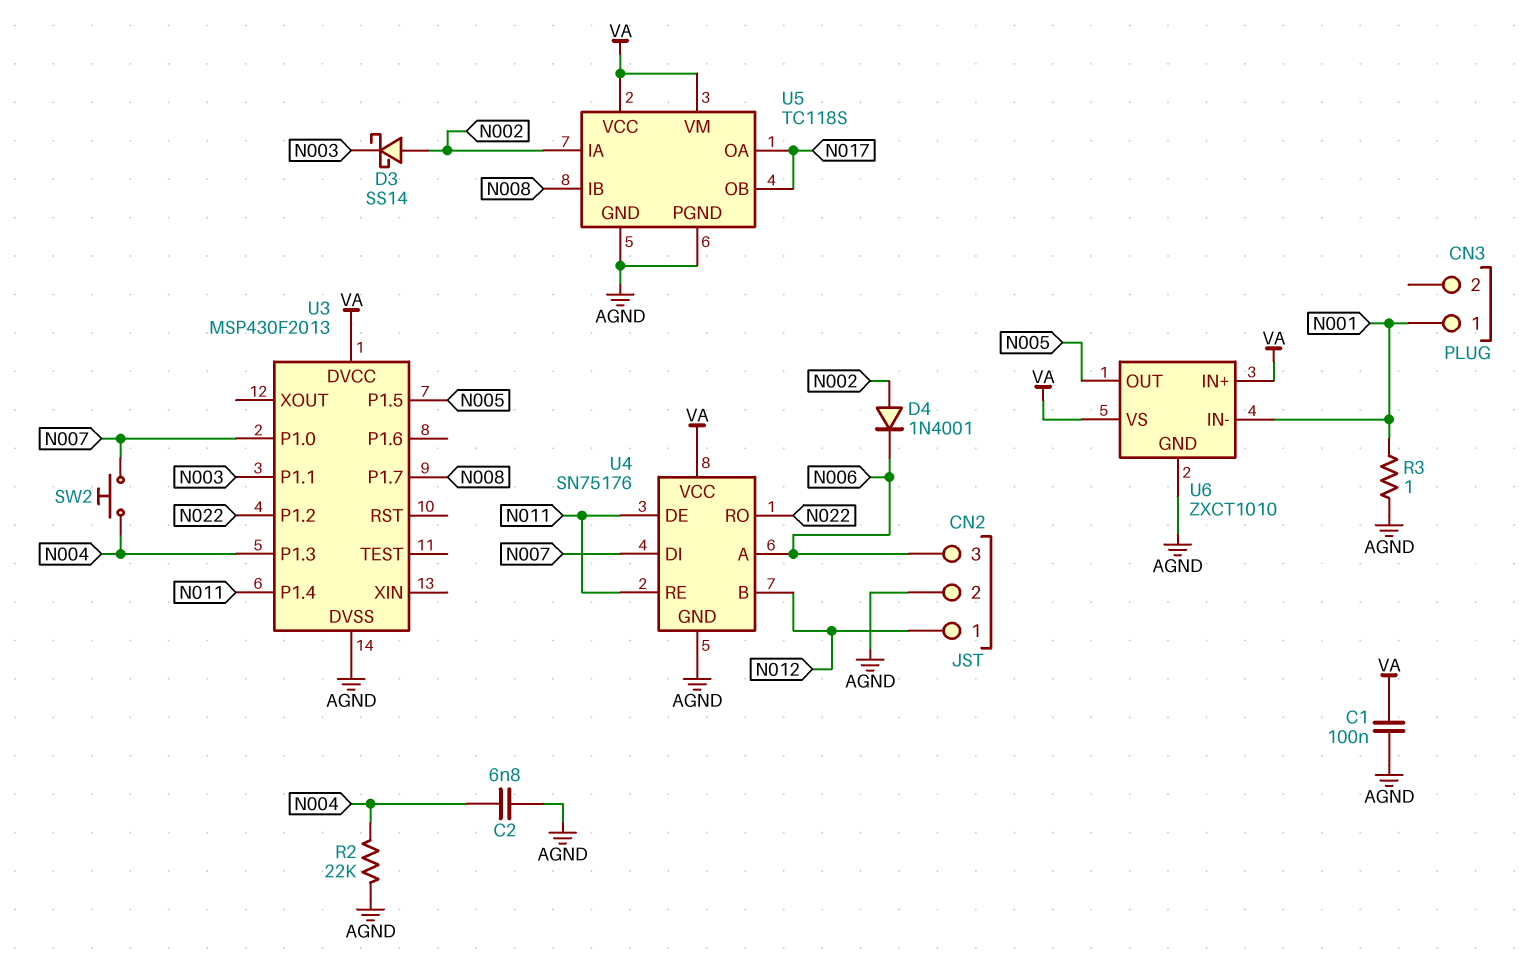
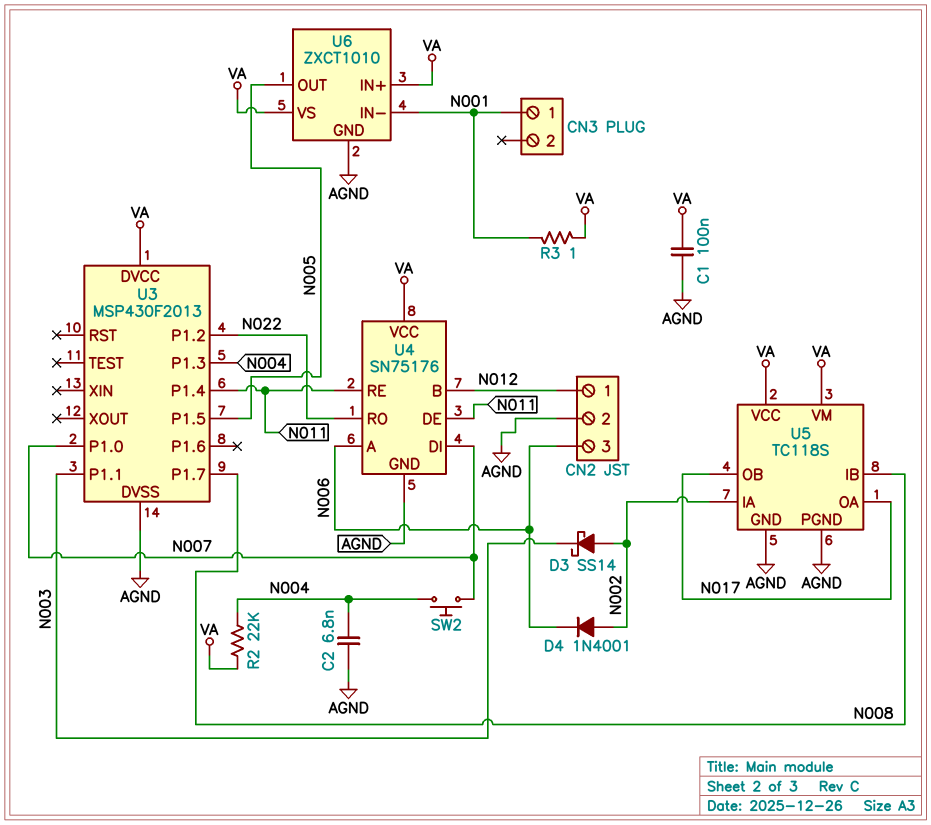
R2: 22k (AGND, N004) -> 22k (N004, VA)
R3: 1 (AGND, N001) -> 1 (N001, VA)

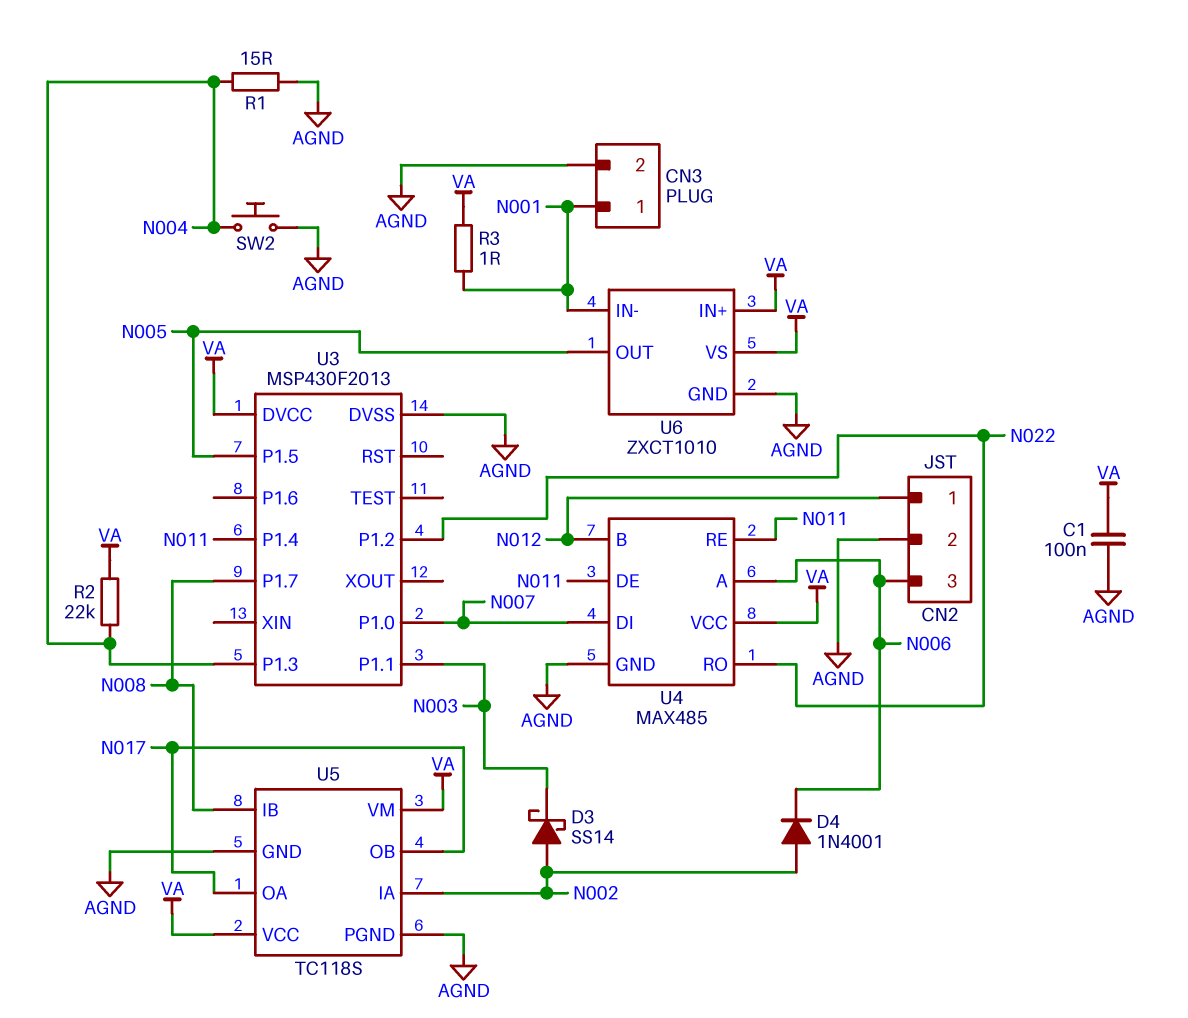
C2: 6.8nF (AGND, N004) -> none
CN3 pin 2: none -> AGND
R1: none -> 15 (AGND, N004)
SW2: button (N004, N007) -> button (AGND, N004)
U4: SN75176 -> MAX485

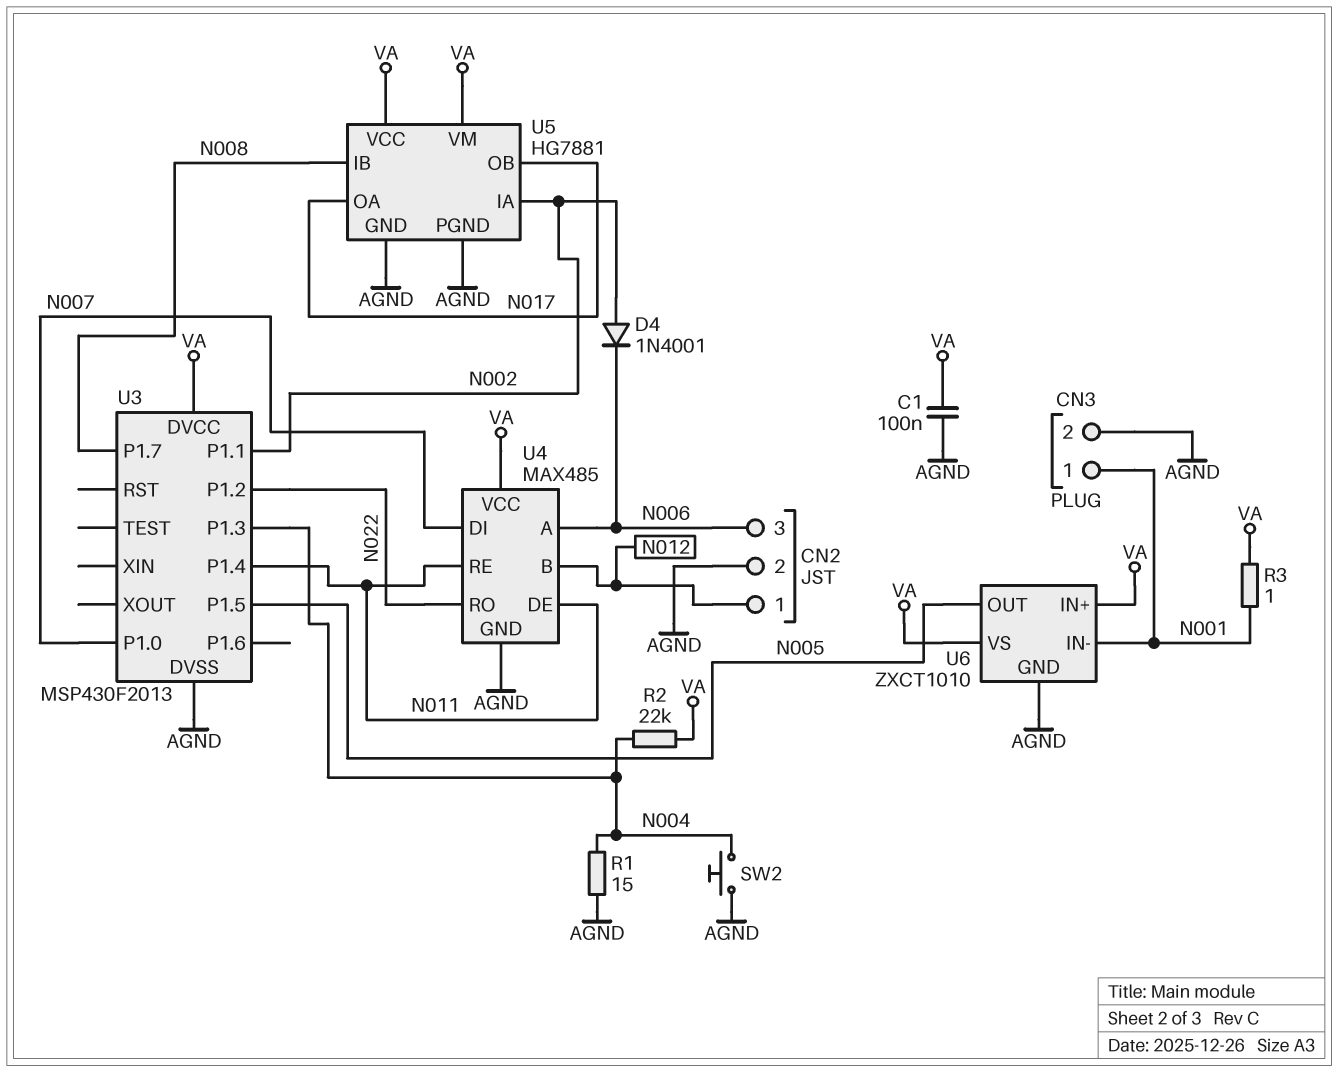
D3: schottky SS14 (A N002, K N003) -> none
U3 pin P1.1: N003 -> N002
U5: TC118S -> HG7881

